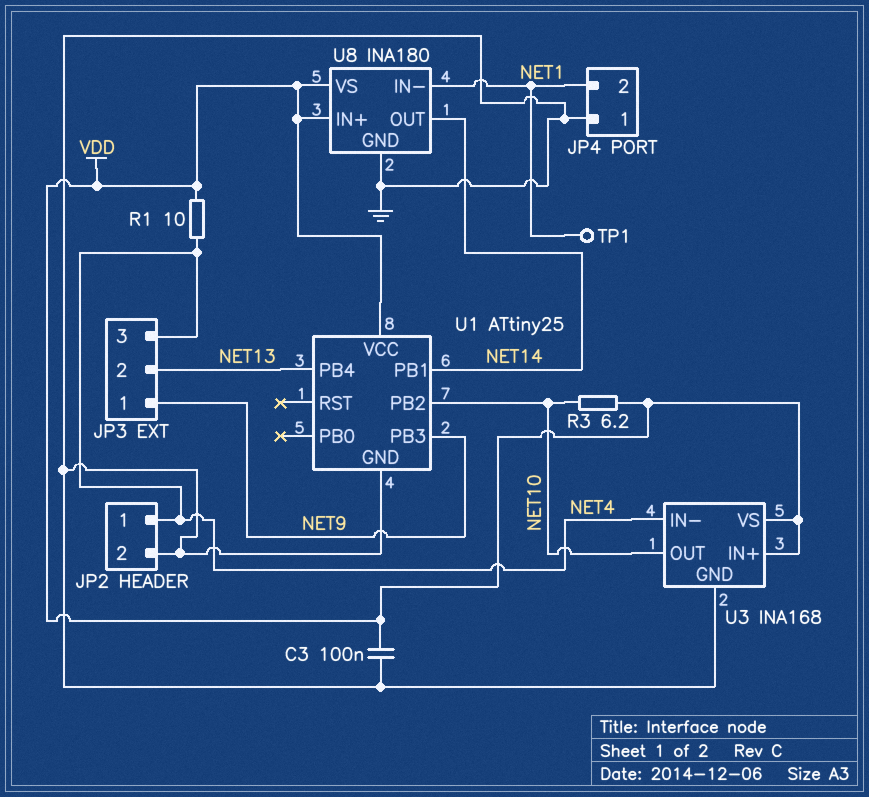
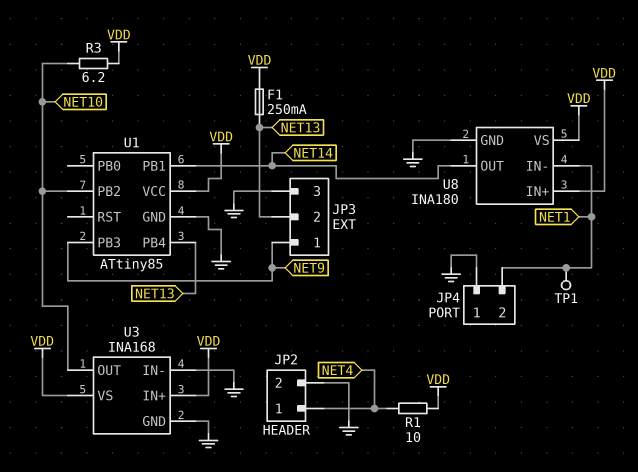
C3: 100nF (GND, VDD) -> none
F1: none -> 250mA (NET13, VDD)
JP3 pin 3: NET4 -> GND
U1: ATtiny25 -> ATtiny85
U3 pin IN-: NET4 -> GND

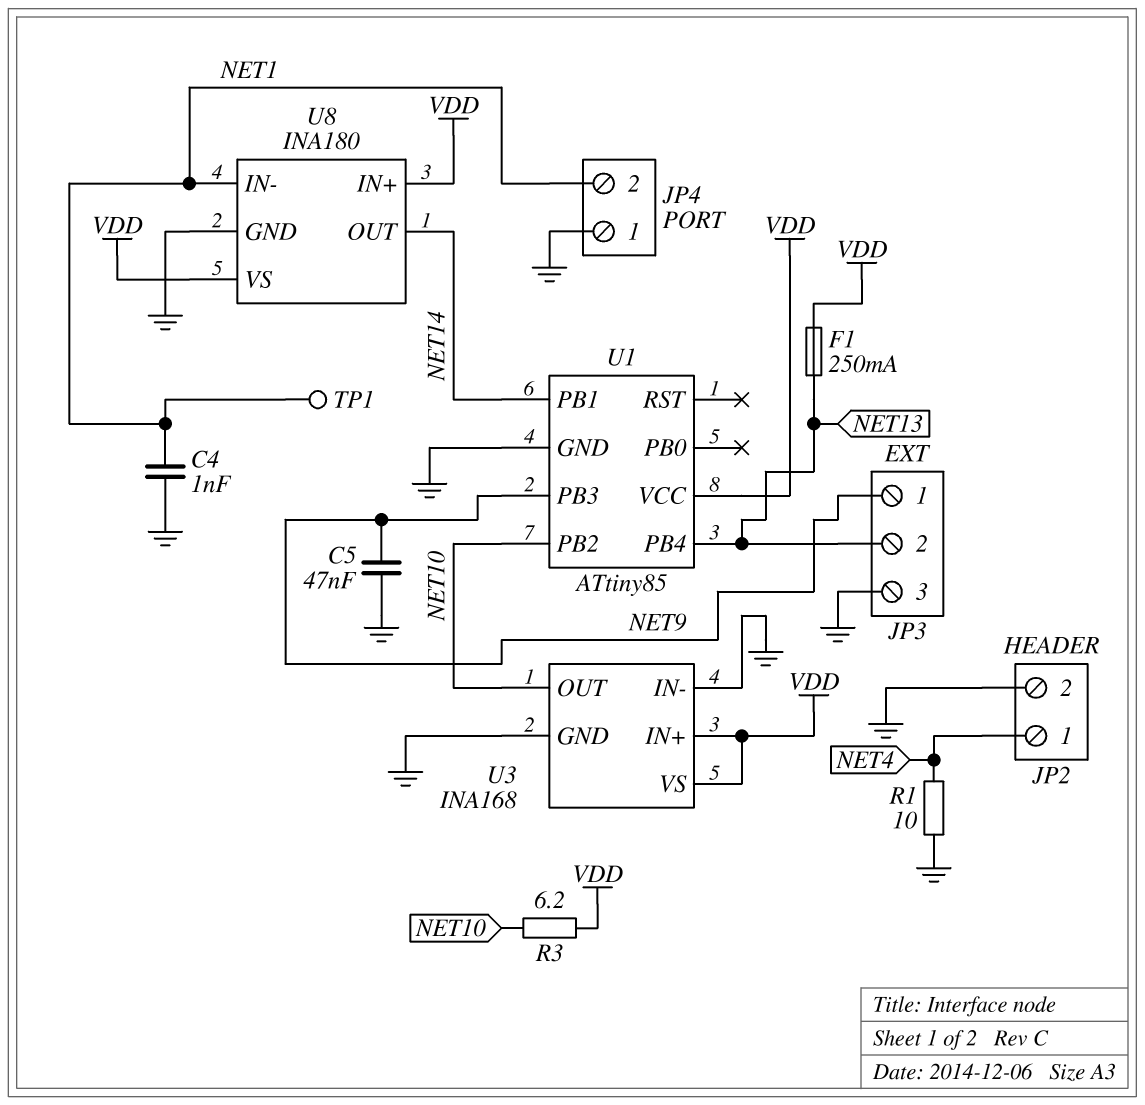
C4: none -> 1nF (GND, NET1)
C5: none -> 47nF (GND, NET9)
R1: 10 (NET4, VDD) -> 10 (GND, NET4)

